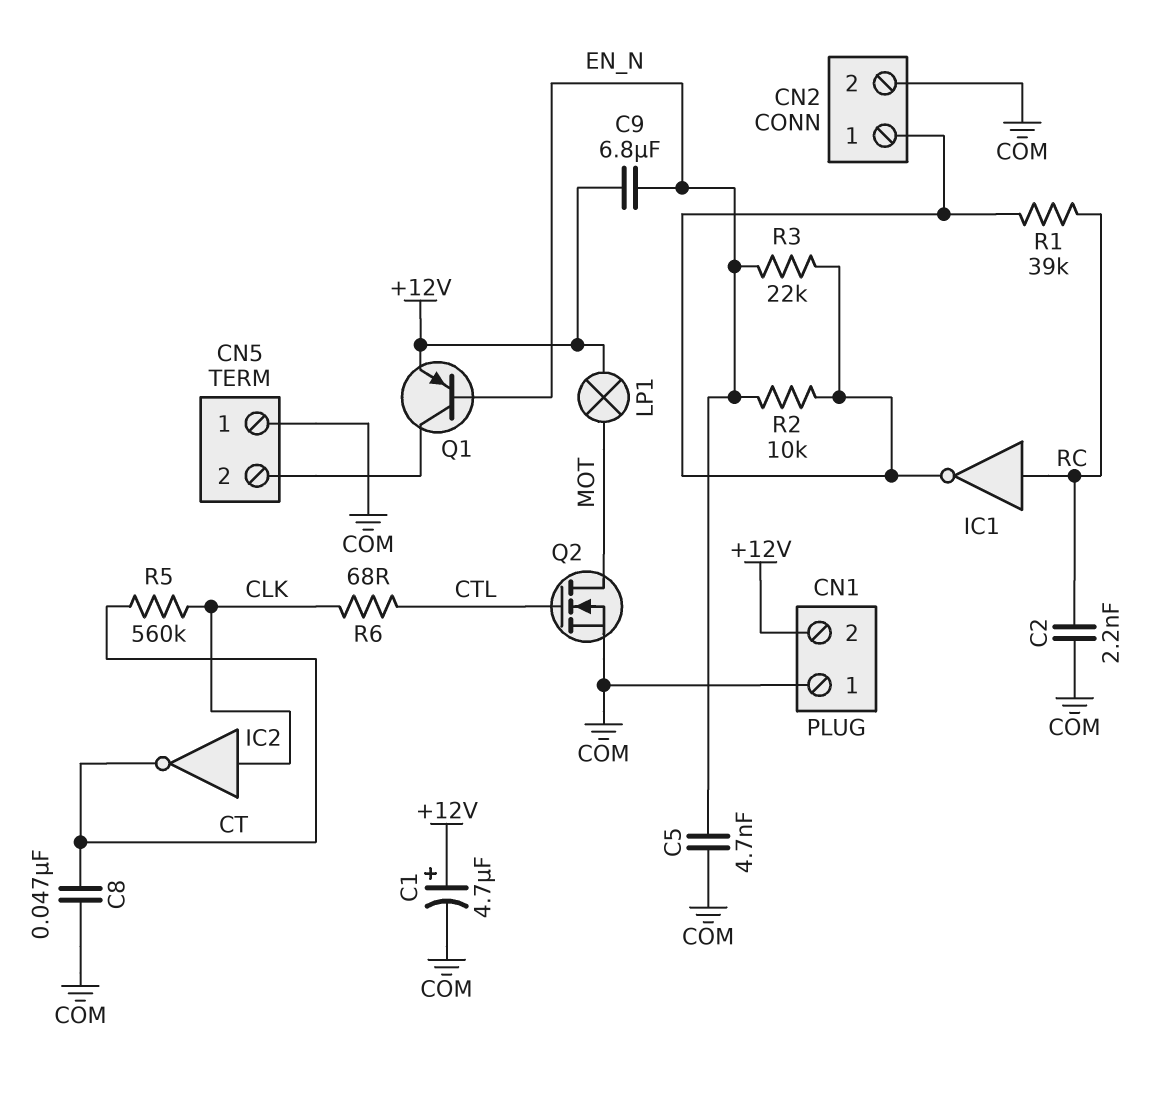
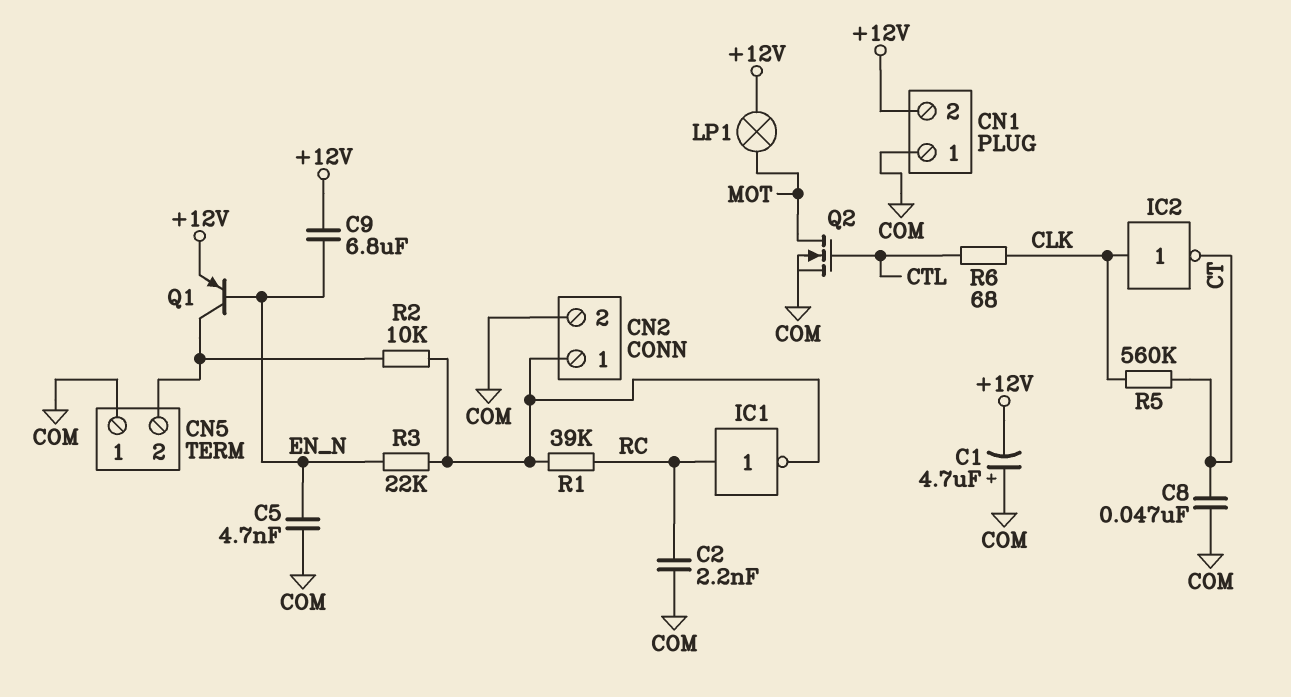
C1: 4.7uF (plus +12V, minus COM) -> 4.7uF (plus COM, minus +12V)
R2: 10k (CN2/1, EN_N) -> 10k (CN2/1, CN5/2)

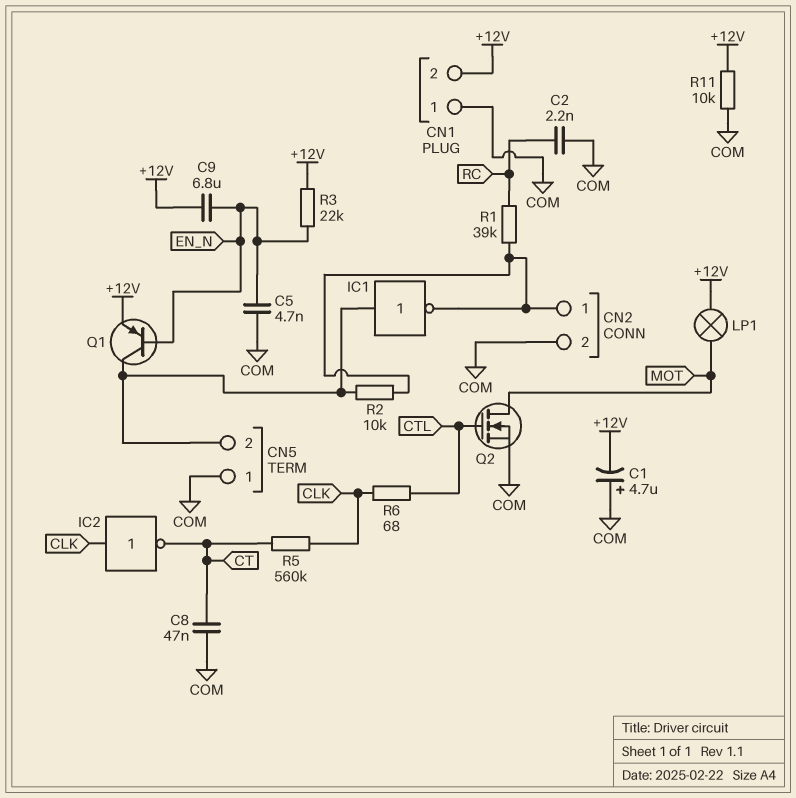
IC1: NOT (in RC, out CN2/1) -> NOT (in CN5/2, out CN2/1)
R3: 22k (CN2/1, EN_N) -> 22k (+12V, EN_N)
R11: none -> 10k (+12V, COM)

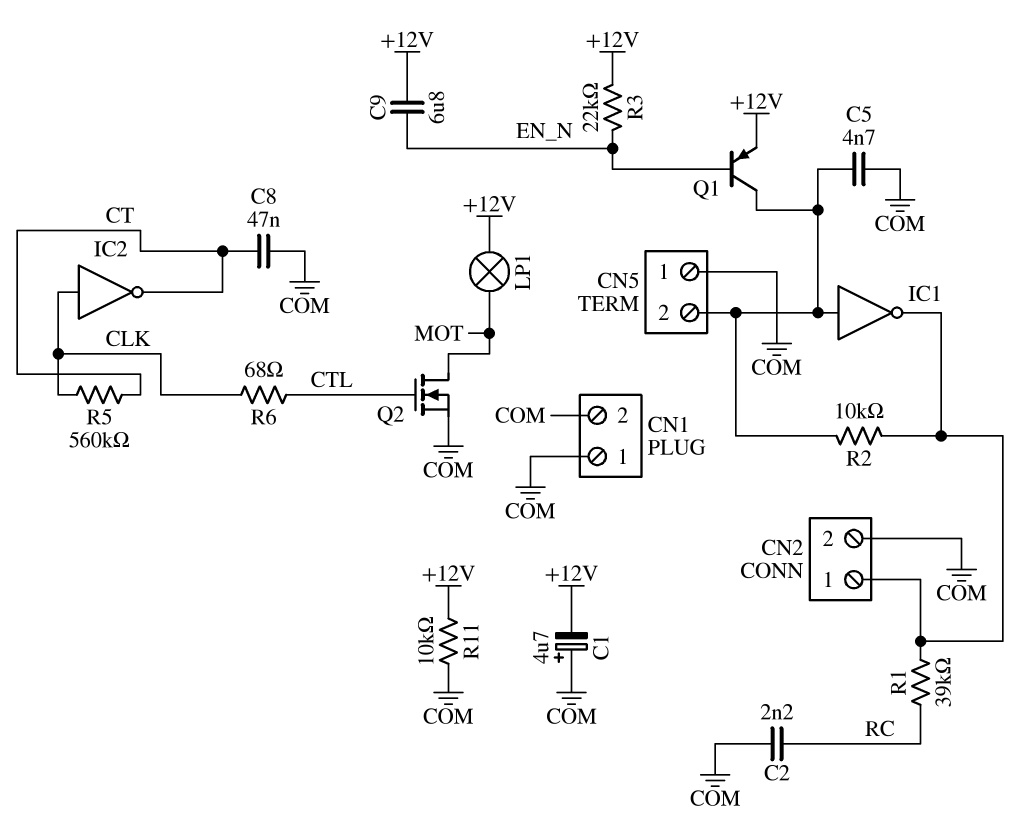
C5: 4.7nF (COM, EN_N) -> 4.7nF (CN5/2, COM)
CN1 pin 2: +12V -> COM

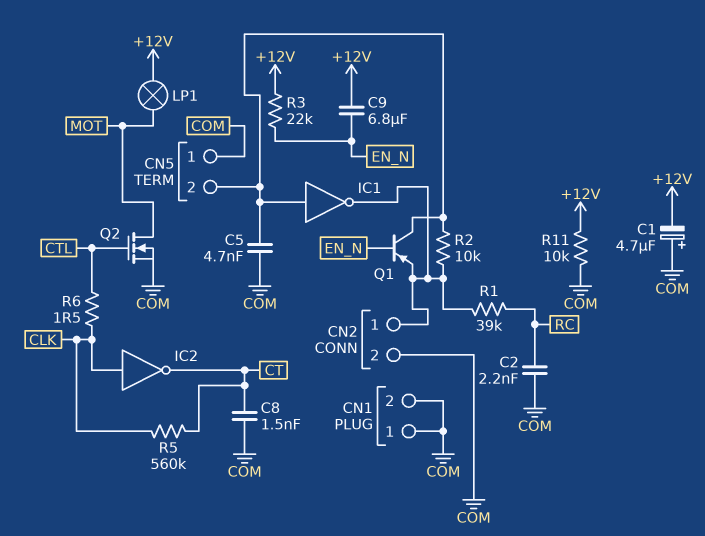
C8: 47nF (COM, CT) -> 1.5nF (COM, CT)
Q1: PNP (B EN_N, C CN5/2, E +12V) -> PNP (B EN_N, C CN5/2, E CN2/1)
R6: 68 (CLK, CTL) -> 1.5 (CLK, CTL)

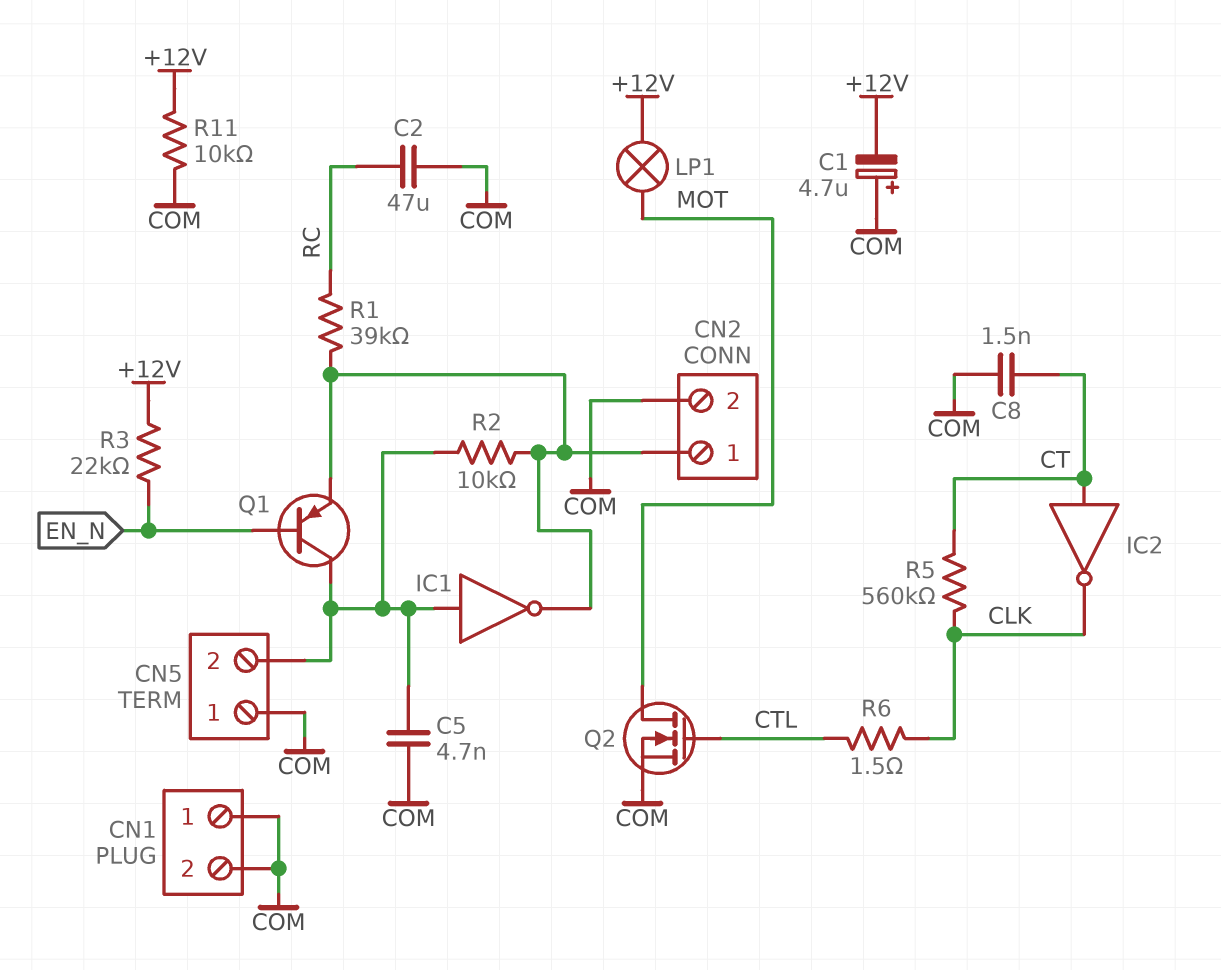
C2: 2.2nF (COM, RC) -> 47uF (COM, RC)
C9: 6.8uF (+12V, EN_N) -> none
IC2: NOT (in CLK, out CT) -> NOT (in CT, out CLK)

